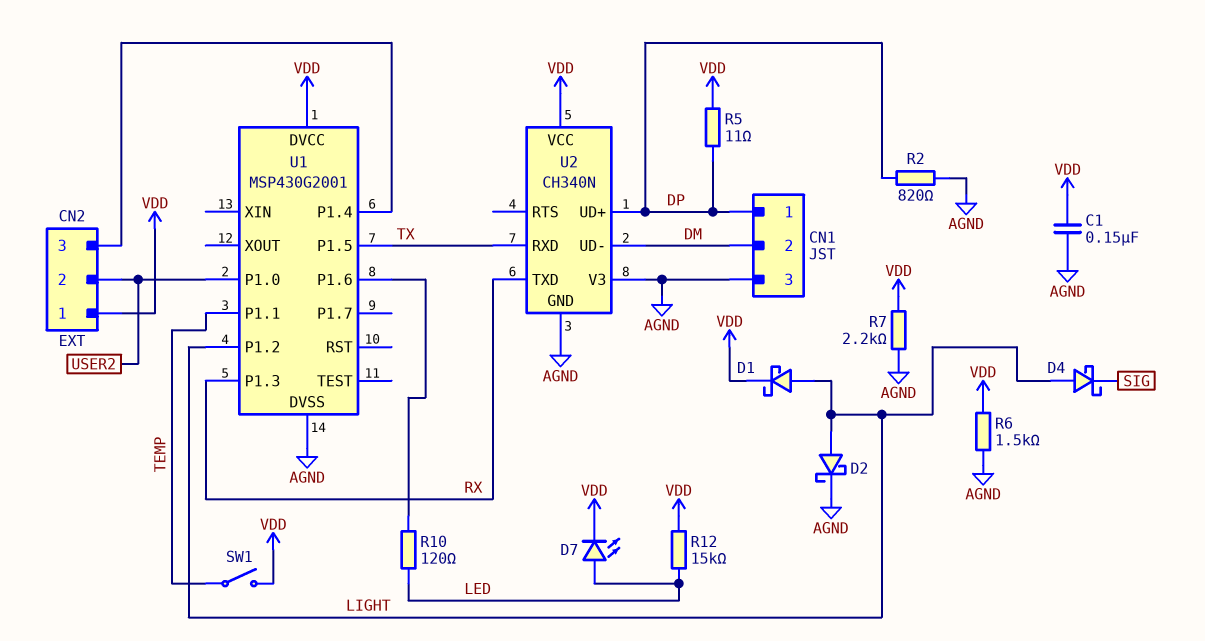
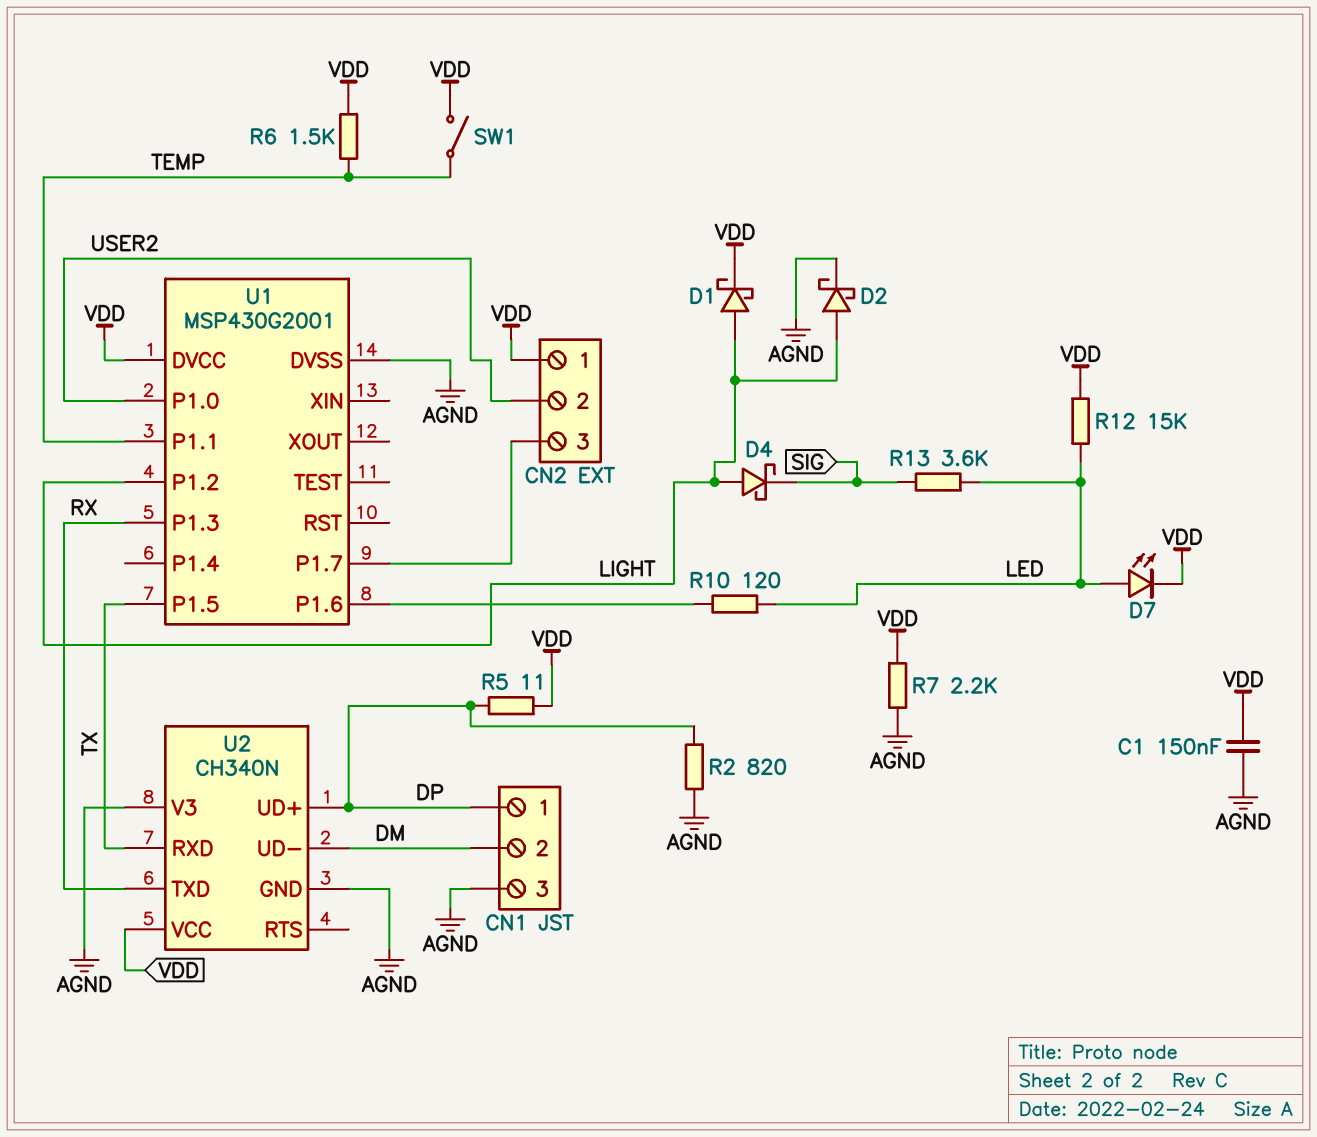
R6: 1.5k (AGND, VDD) -> 1.5k (TEMP, VDD)
R13: none -> 3.6k (LED, SIG)
U1 pin P1.4: CN2/3 -> none
U1 pin P1.7: none -> CN2/3

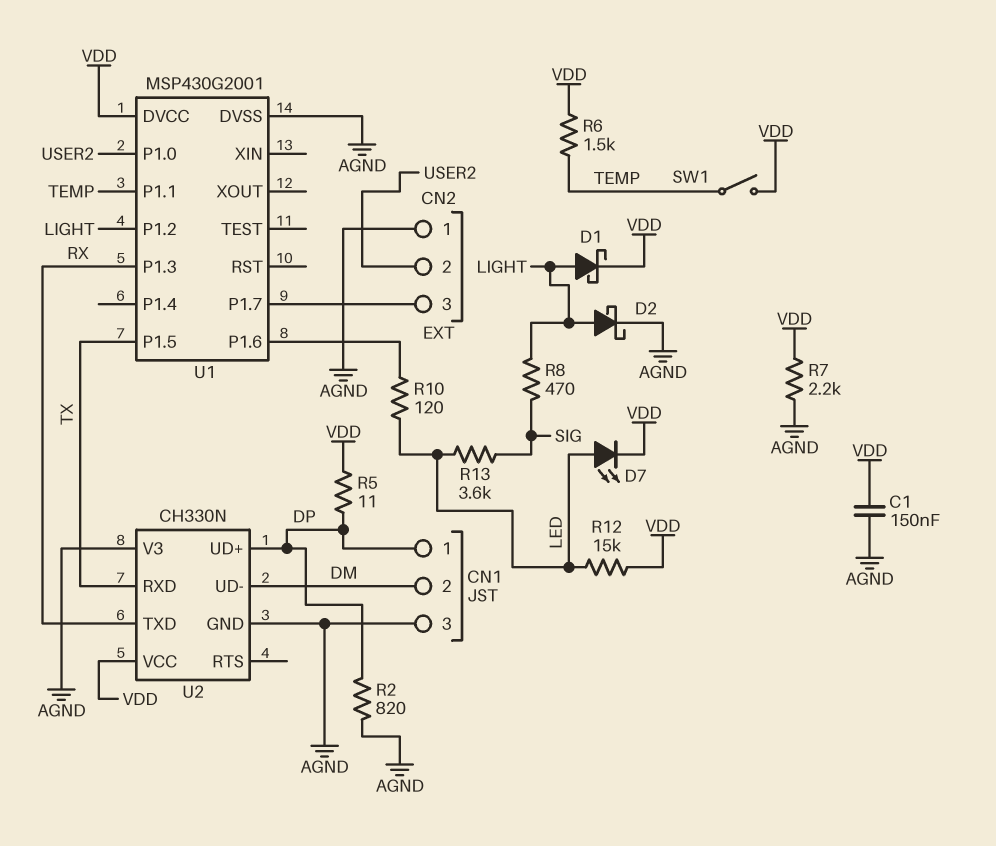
CN2 pin 1: VDD -> AGND
D4: schottky (A LIGHT, K SIG) -> none
R8: none -> 470 (LIGHT, SIG)
U2: CH340N -> CH330N

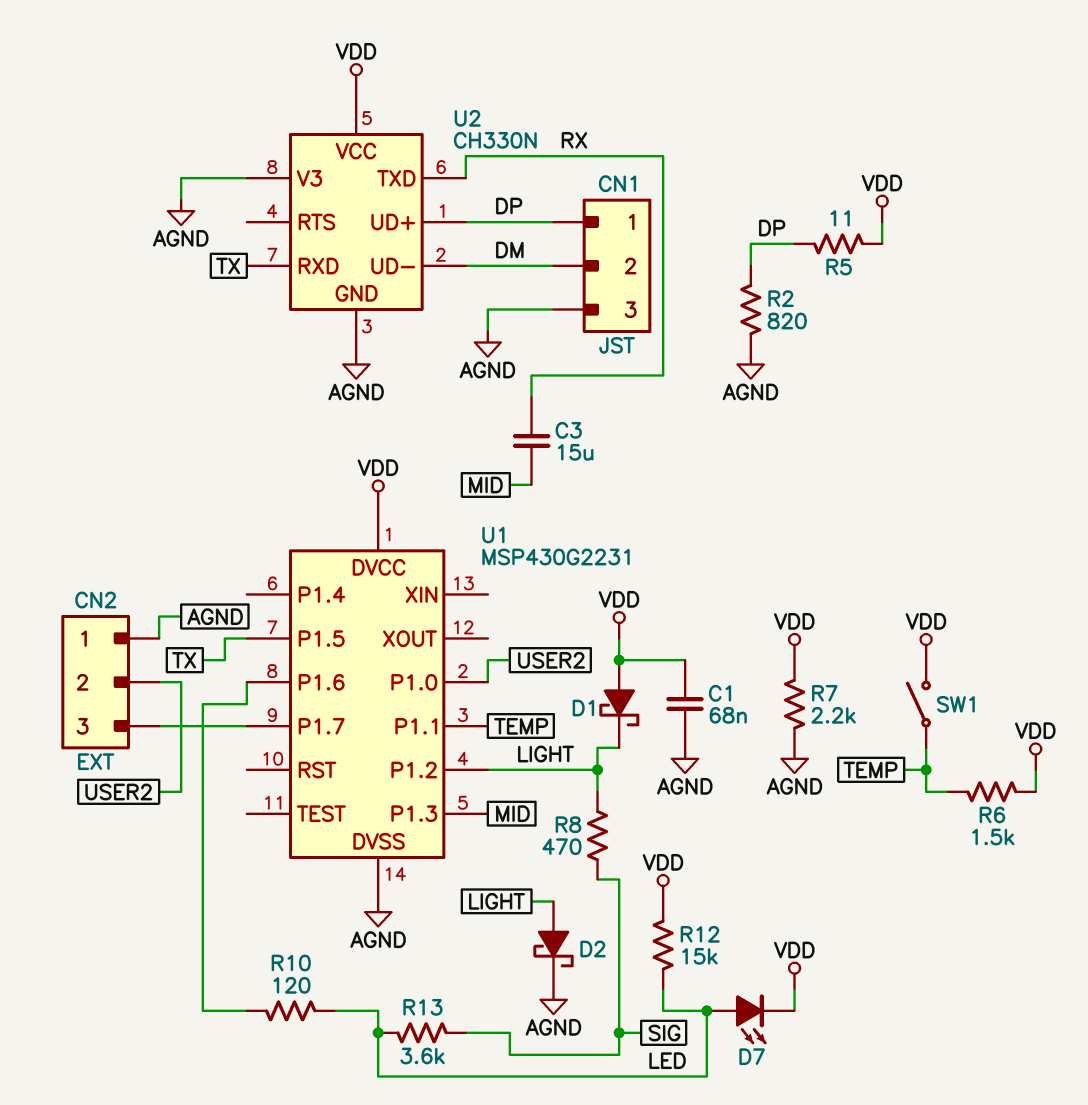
C1: 150nF (AGND, VDD) -> 68nF (AGND, VDD)
C3: none -> 15uF (MID, RX)
D1: schottky (A LIGHT, K VDD) -> schottky (A VDD, K LIGHT)
U1: MSP430G2001 -> MSP430G2231
U1 pin P1.3: RX -> MID

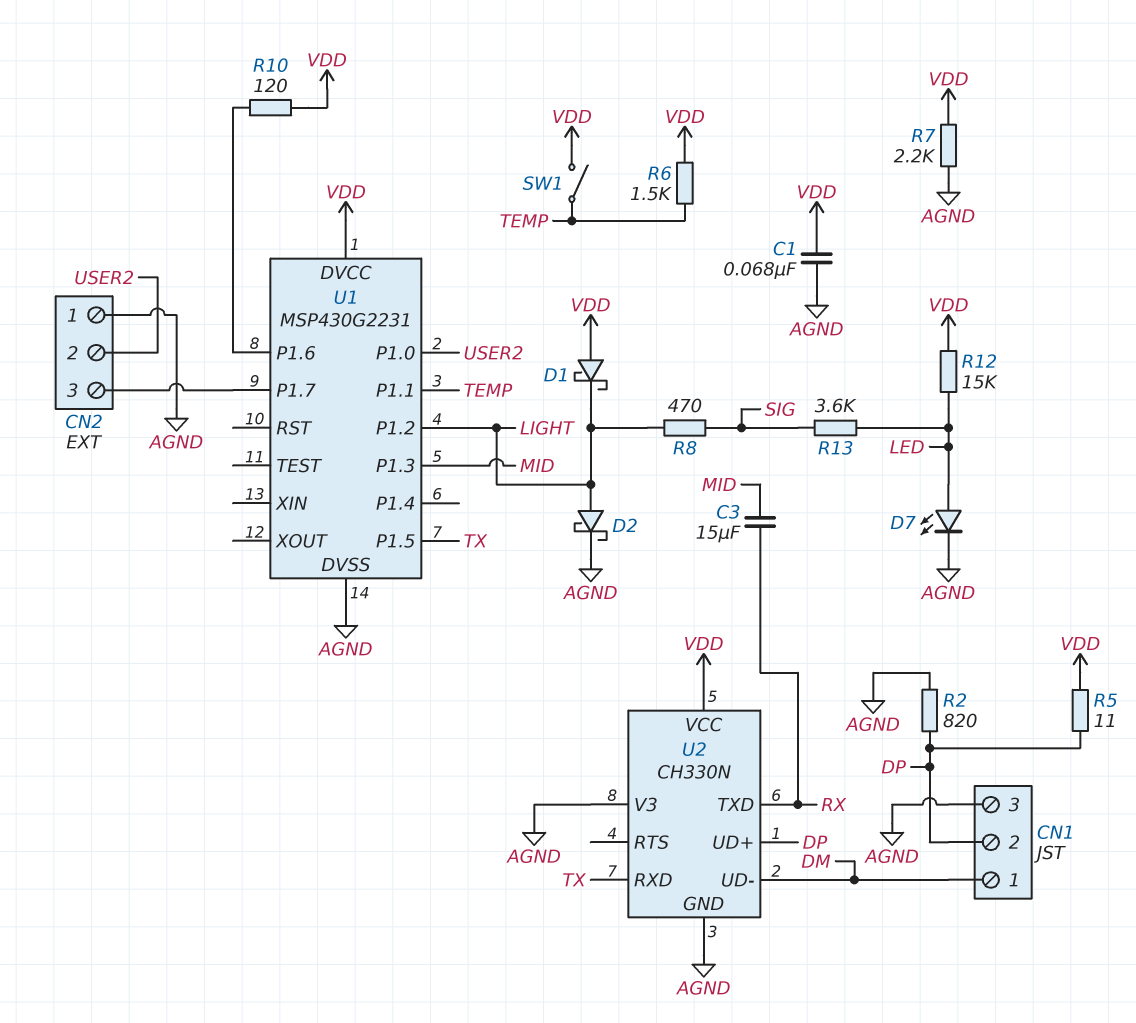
CN1 pin 1: DP -> DM
CN1 pin 2: DM -> DP
D7: LED (A LED, K VDD) -> LED (A LED, K AGND)
R10: 120 (LED, U1/P1.6) -> 120 (U1/P1.6, VDD)

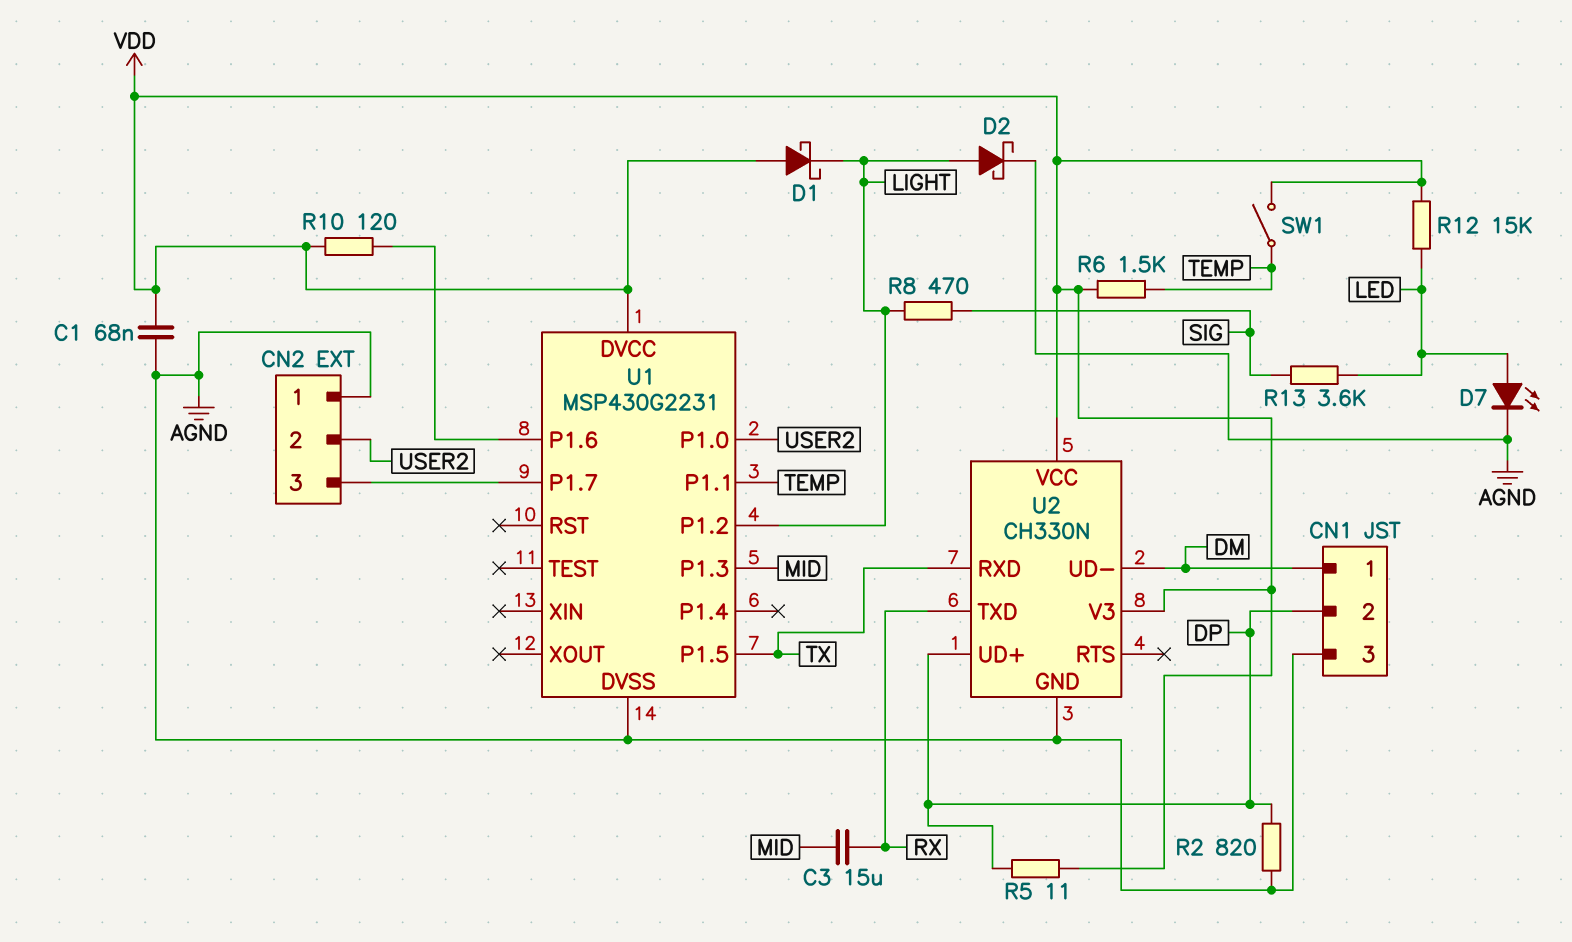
R7: 2.2k (AGND, VDD) -> none
U2 pin V3: AGND -> VDD

